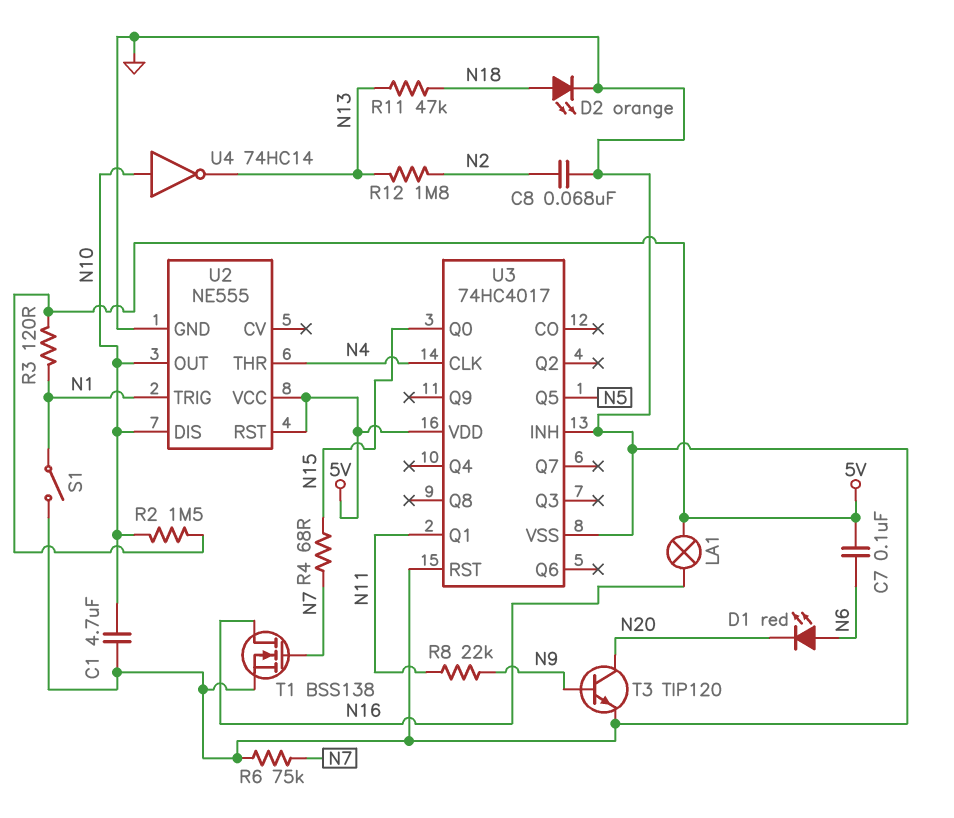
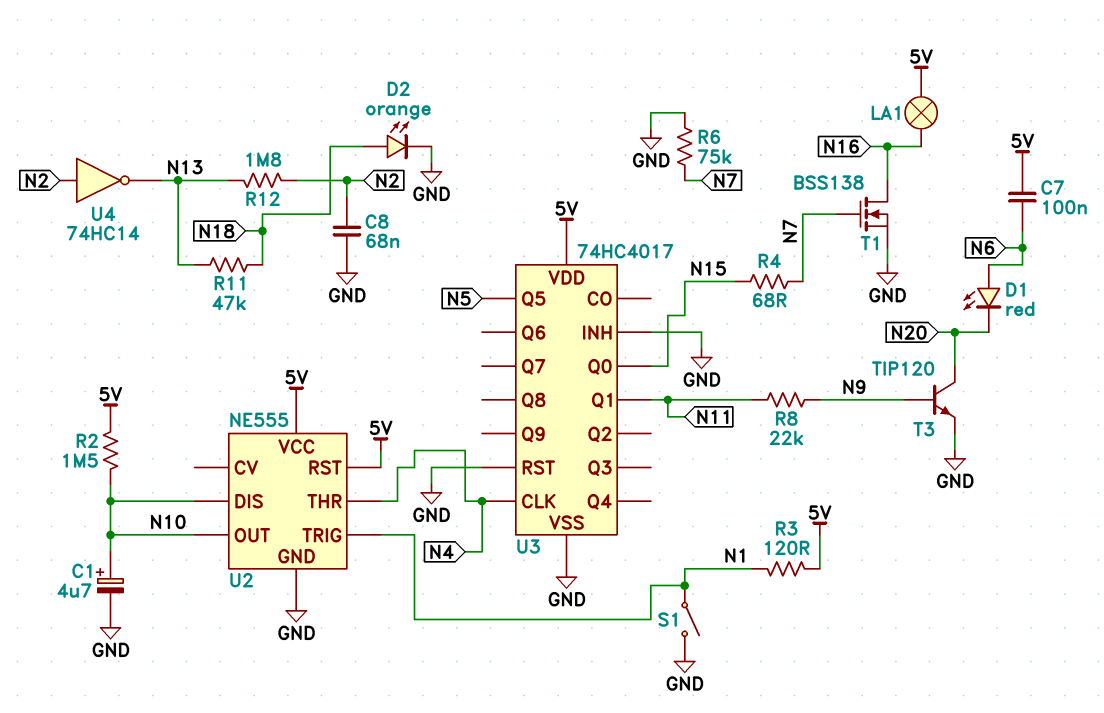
C1: 4.7uF (GND, N10) -> 4.7uF (plus N10, minus GND)
U4: NOT 74HC14 (in N10, out N13) -> NOT 74HC14 (in N2, out N13)

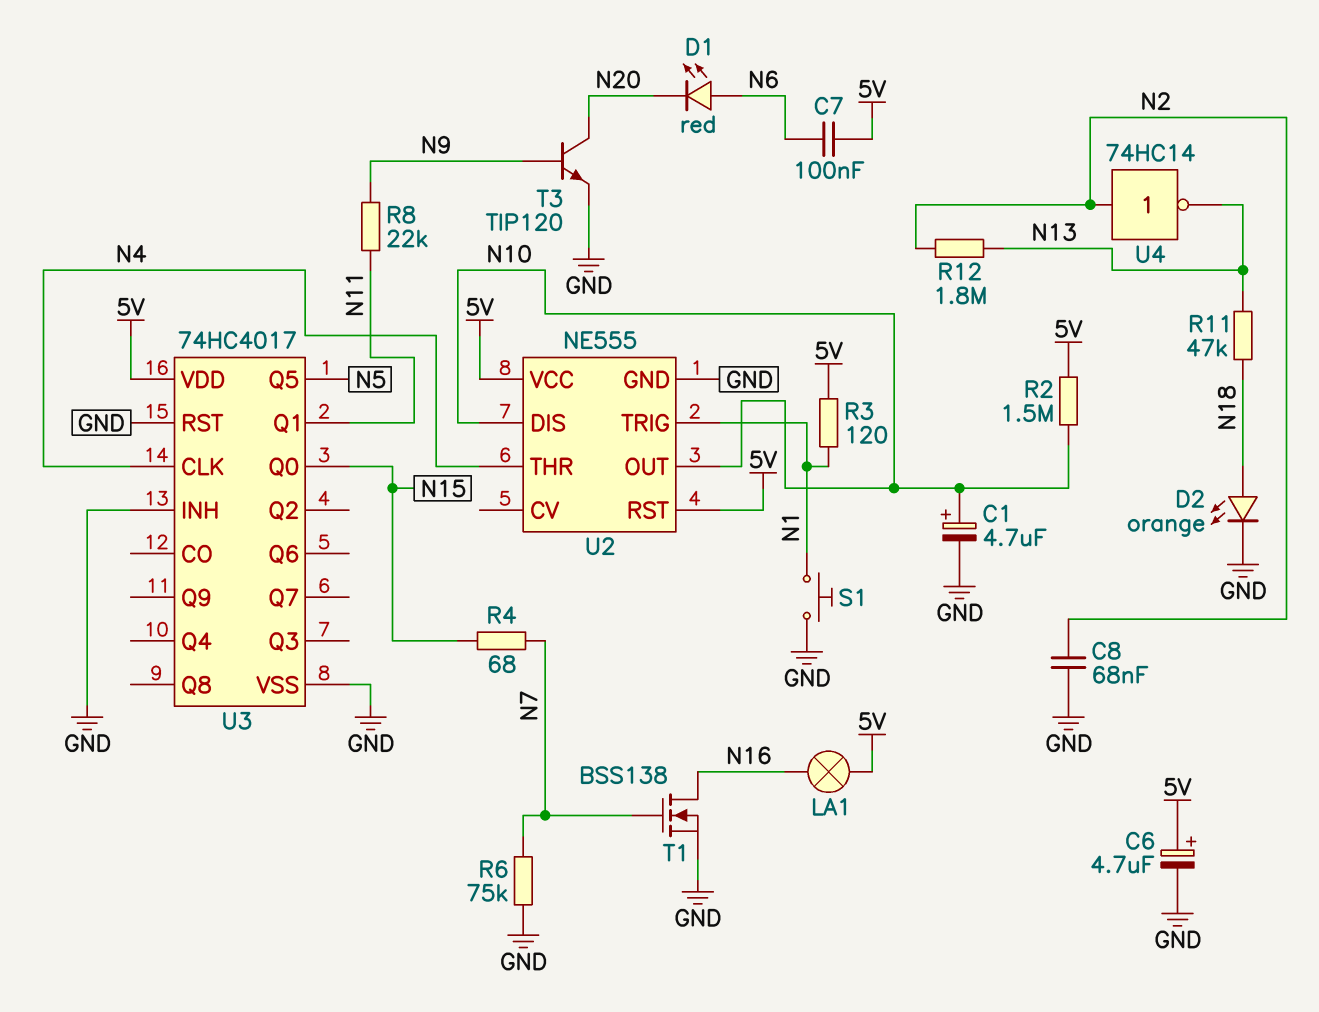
C6: none -> 4.7uF (plus 5V, minus GND)
S1: switch (GND, N1) -> button (GND, N1)

